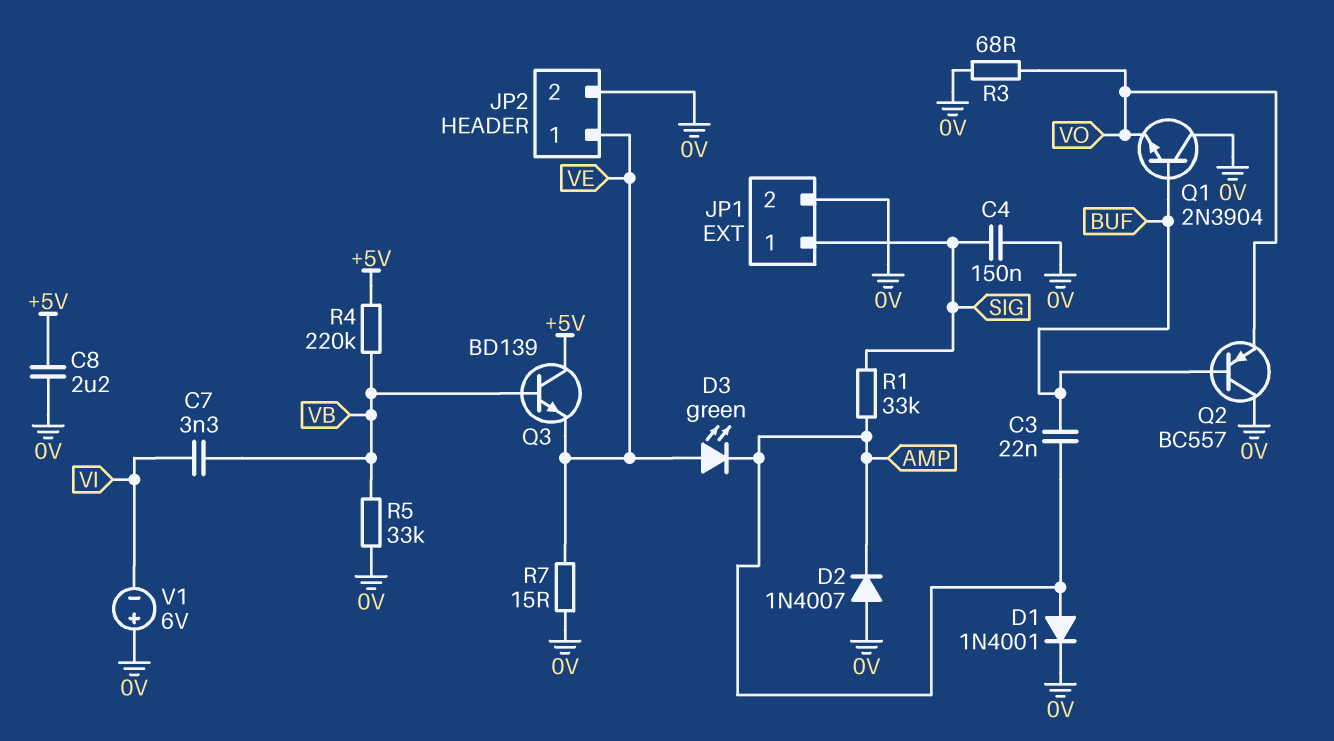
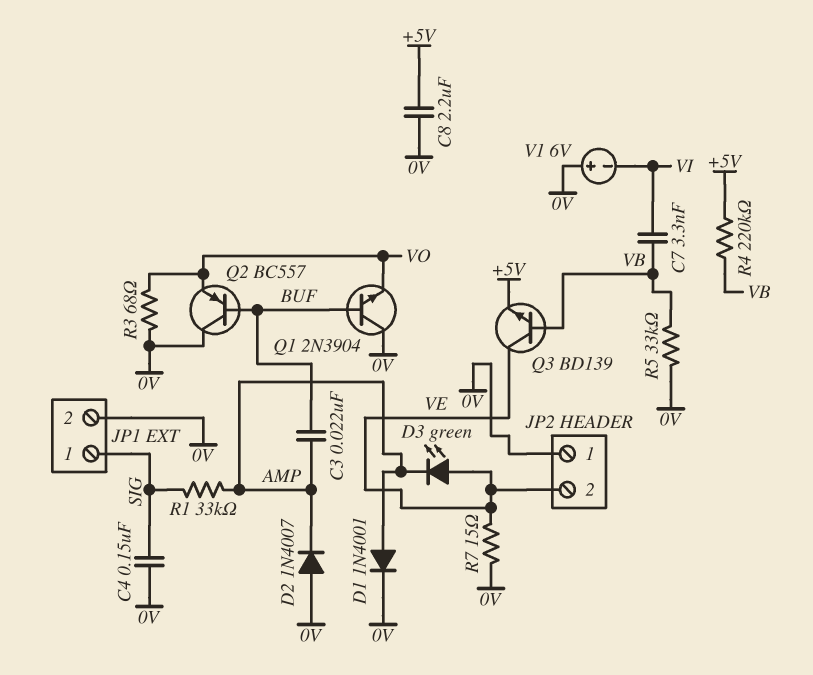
JP2 pin 1: VE -> 0V
JP2 pin 2: 0V -> VE
Q3: NPN BD139 (B VB, C +5V, E VE) -> NPN BD139 (B VB, C VE, E +5V)

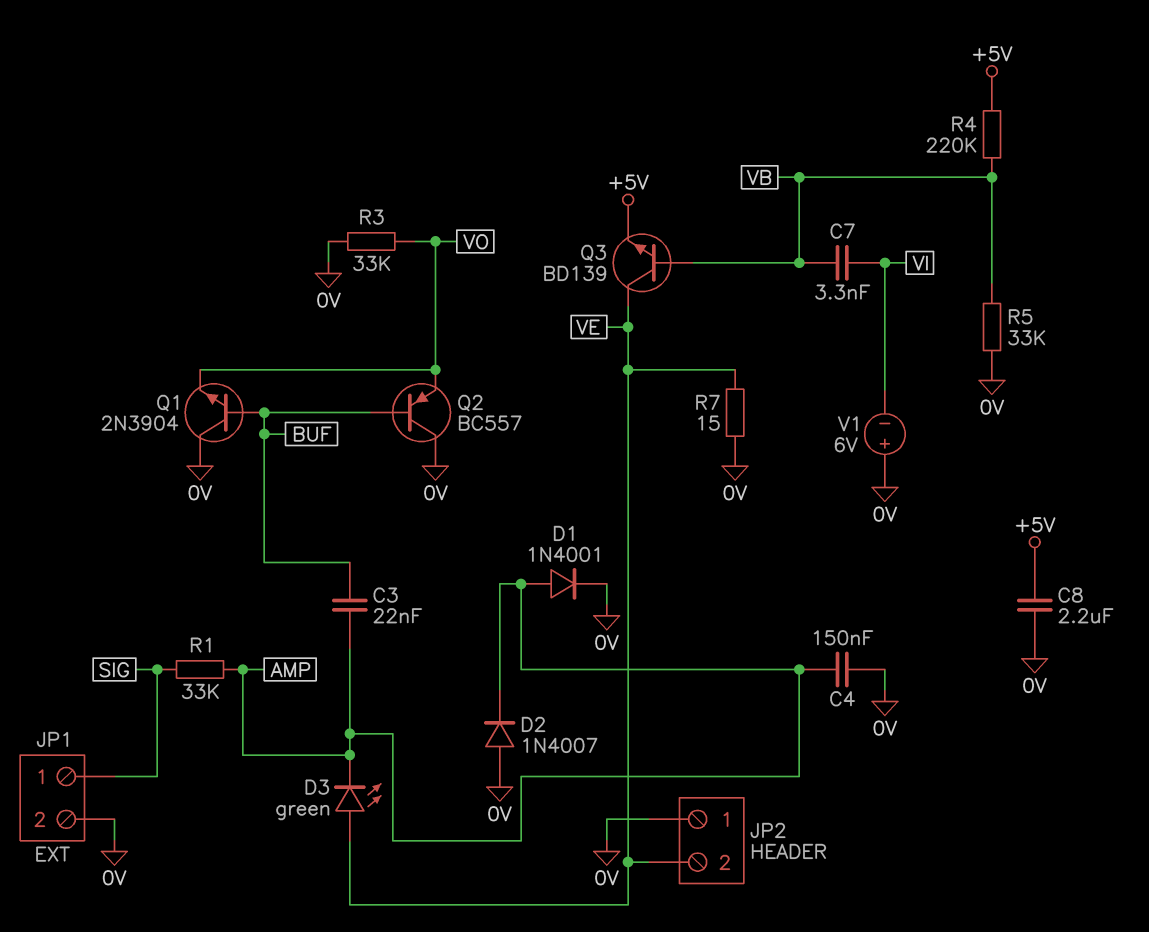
C4: 150nF (0V, SIG) -> 150nF (0V, AMP)
R3: 68 (0V, VO) -> 33k (0V, VO)

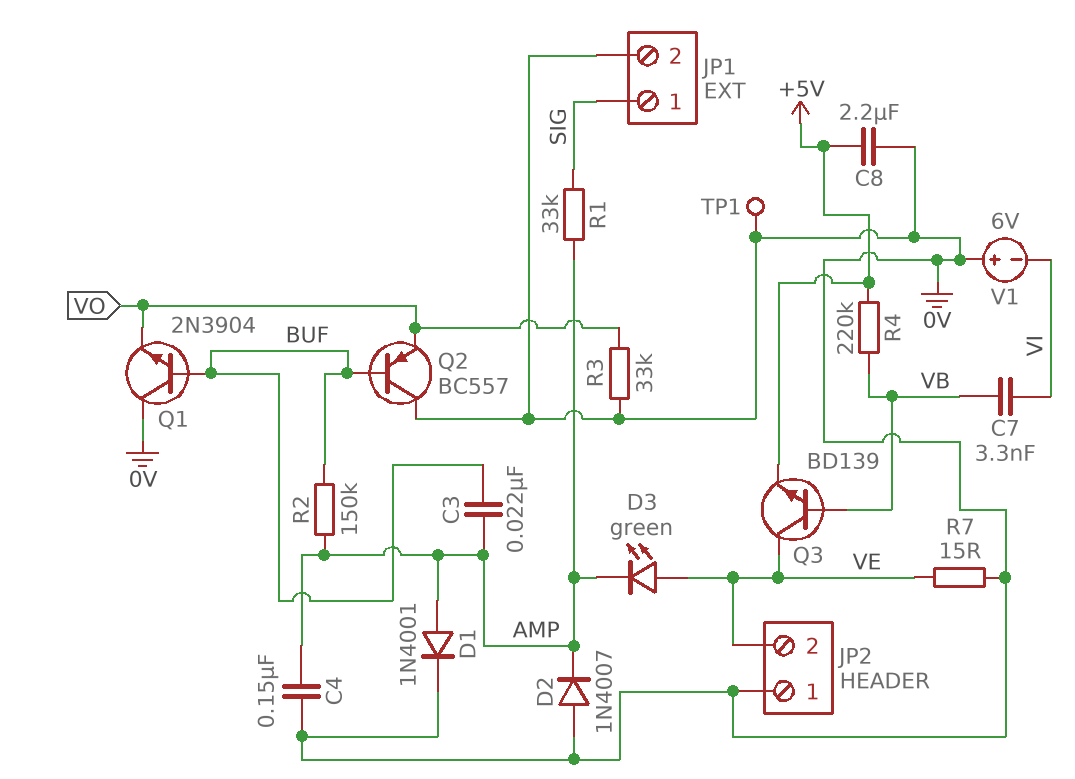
R2: none -> 150k (AMP, BUF)
R5: 33k (0V, VB) -> none
TP1: none -> test point (0V)

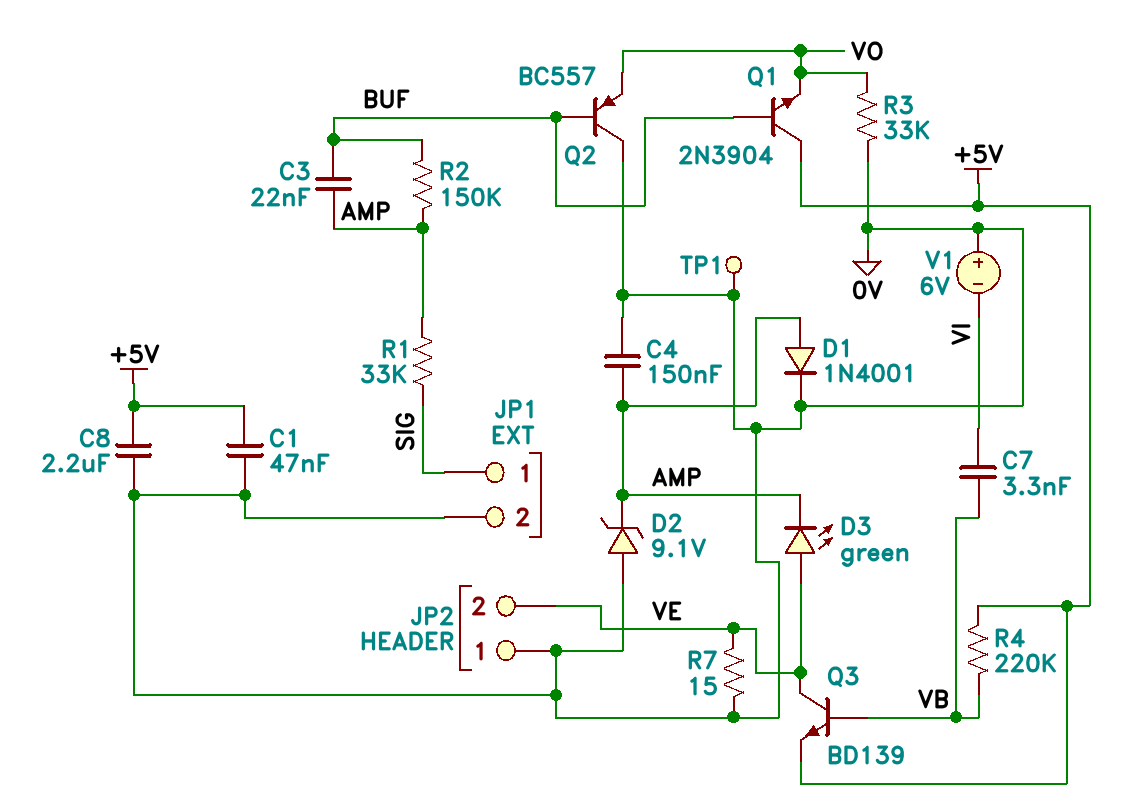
C1: none -> 47nF (+5V, 0V)
D2: diode 1N4007 (A 0V, K AMP) -> zener 9.1V (A 0V, K AMP)
Q1: NPN 2N3904 (B BUF, C 0V, E VO) -> NPN 2N3904 (B BUF, C +5V, E VO)

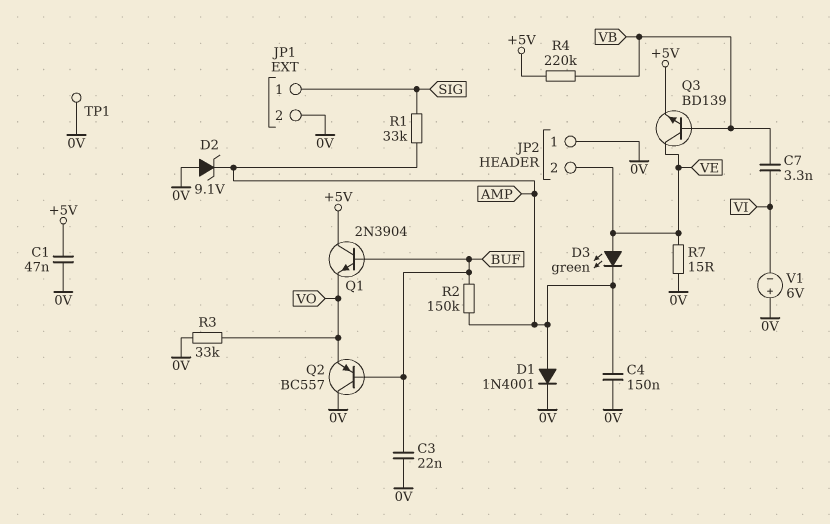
C3: 22nF (AMP, BUF) -> 22nF (0V, BUF)
C8: 2.2uF (+5V, 0V) -> none

